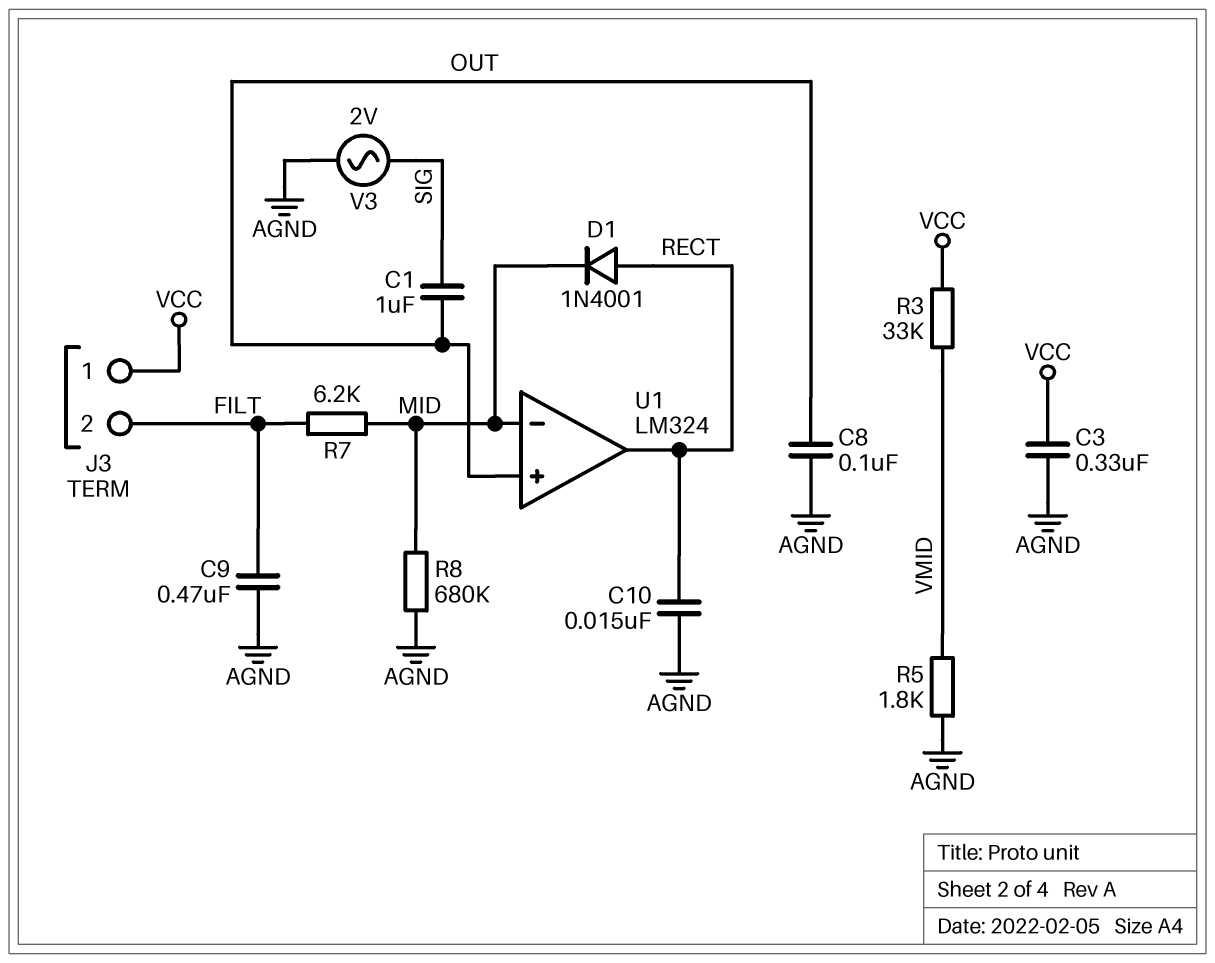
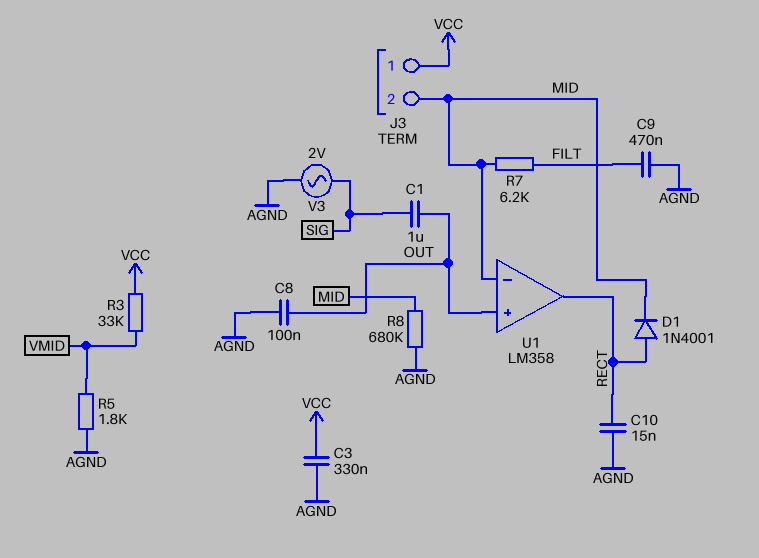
J3 pin 2: FILT -> MID
U1: LM324 -> LM358

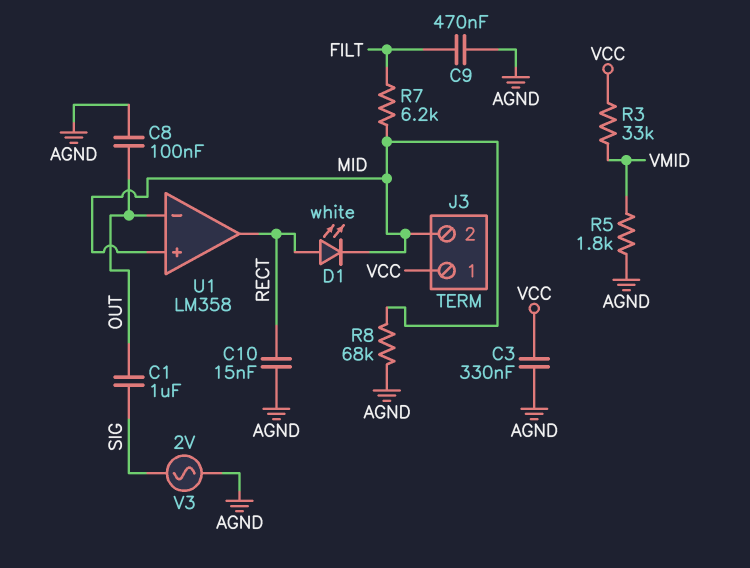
D1: diode 1N4001 (A RECT, K MID) -> LED white (A RECT, K MID)
R8: 680k (AGND, MID) -> 68k (AGND, MID)
U1 pin in+: OUT -> MID
U1 pin in-: MID -> OUT

